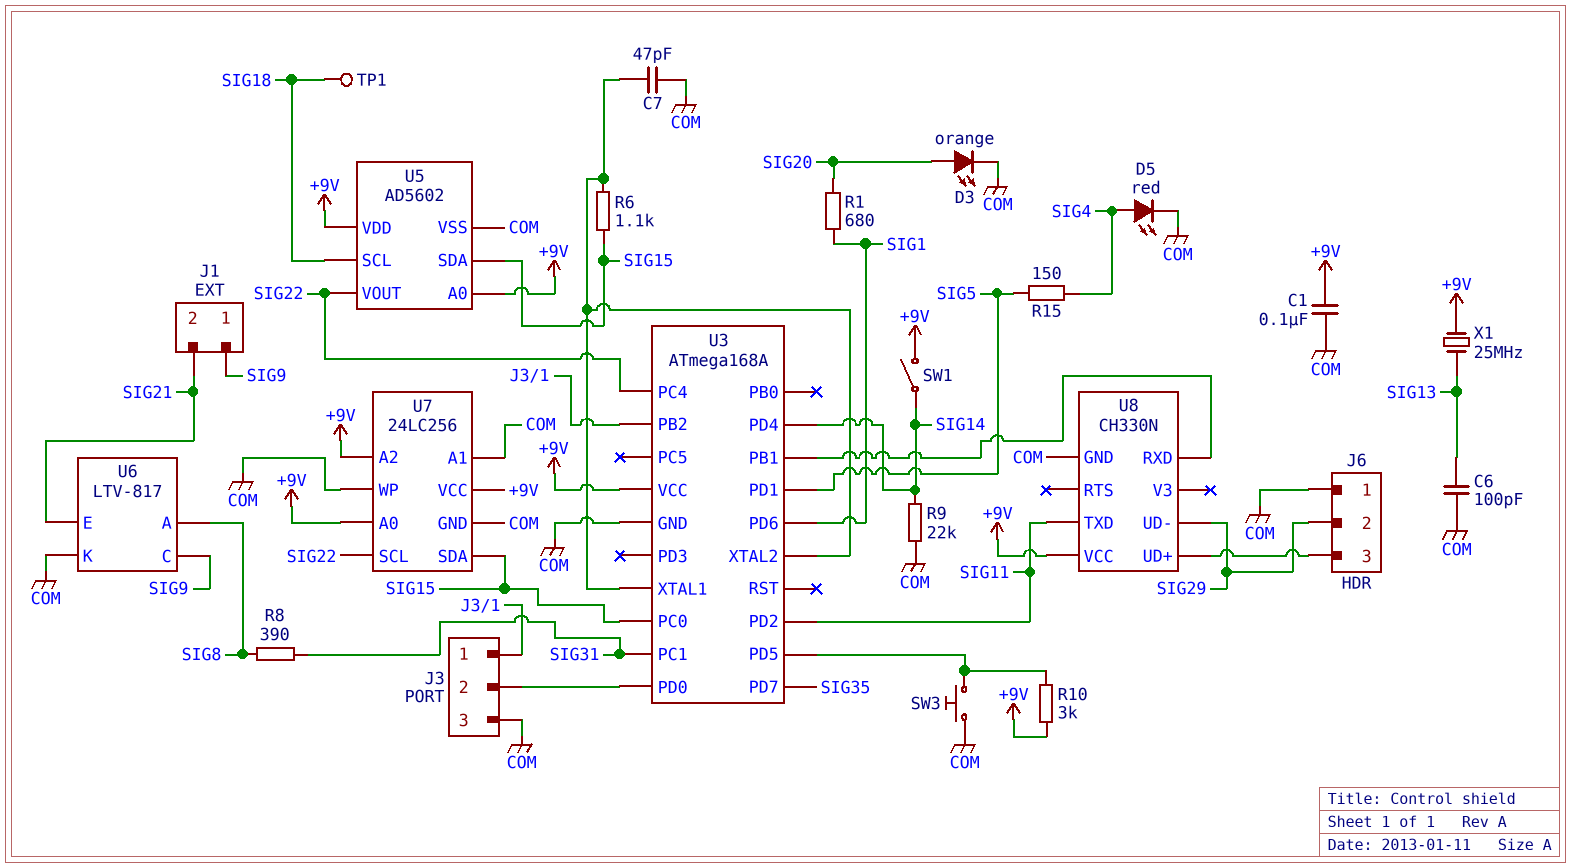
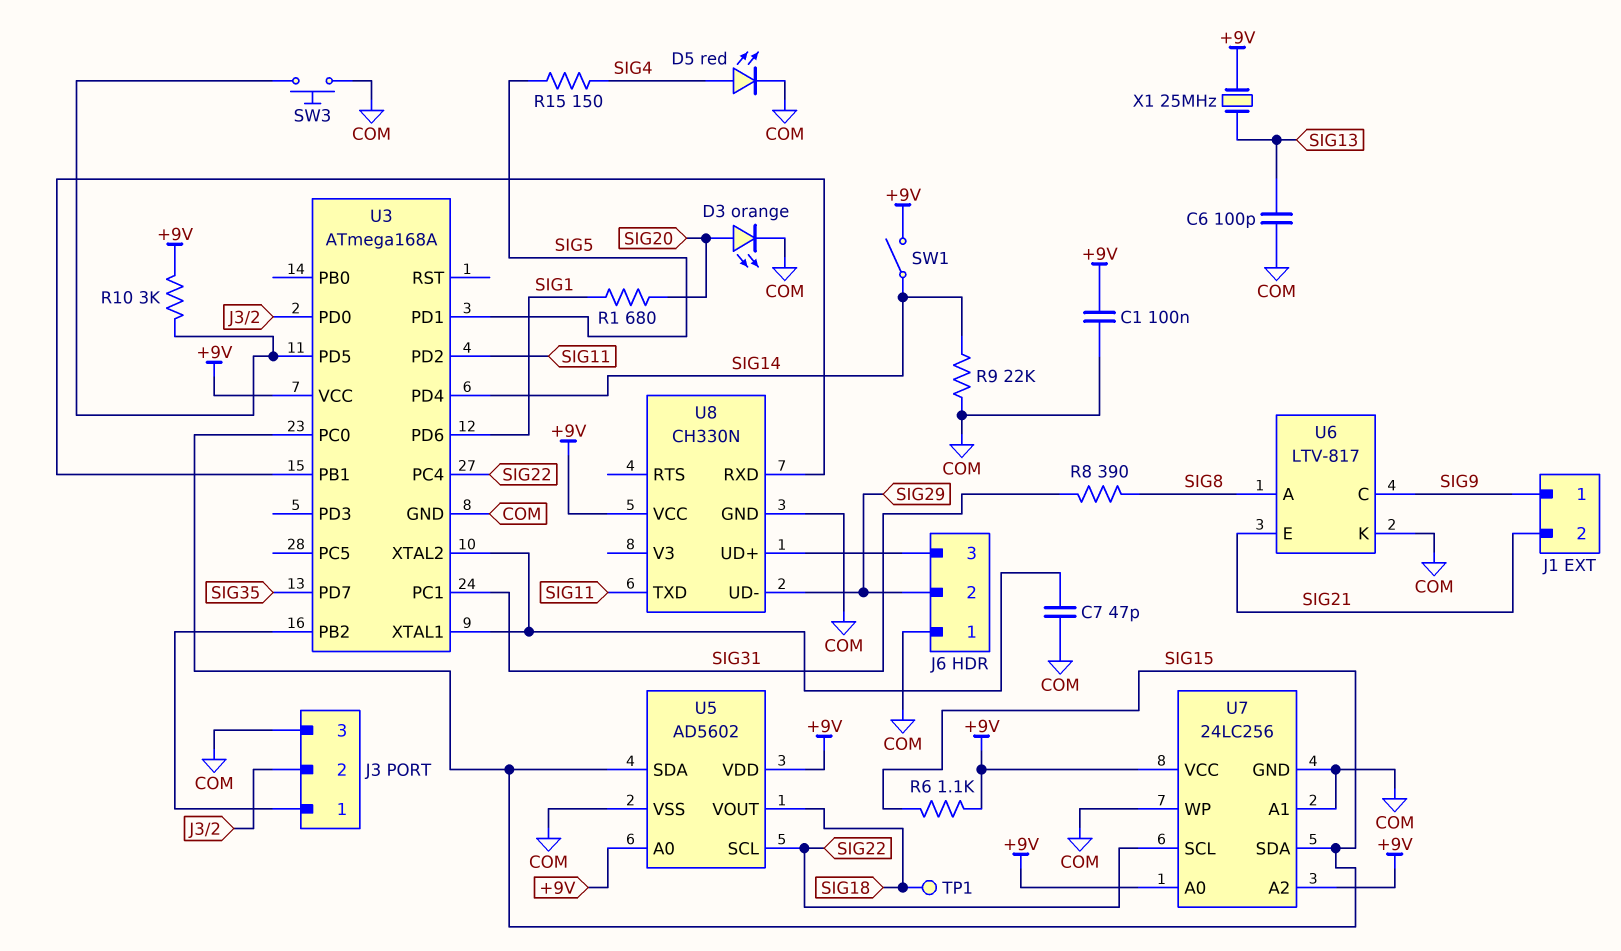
R6: 1.1k (SIG15, U3/XTAL1) -> 1.1k (+9V, SIG15)
U5 pin SCL: SIG18 -> SIG22
U5 pin VOUT: SIG22 -> SIG18

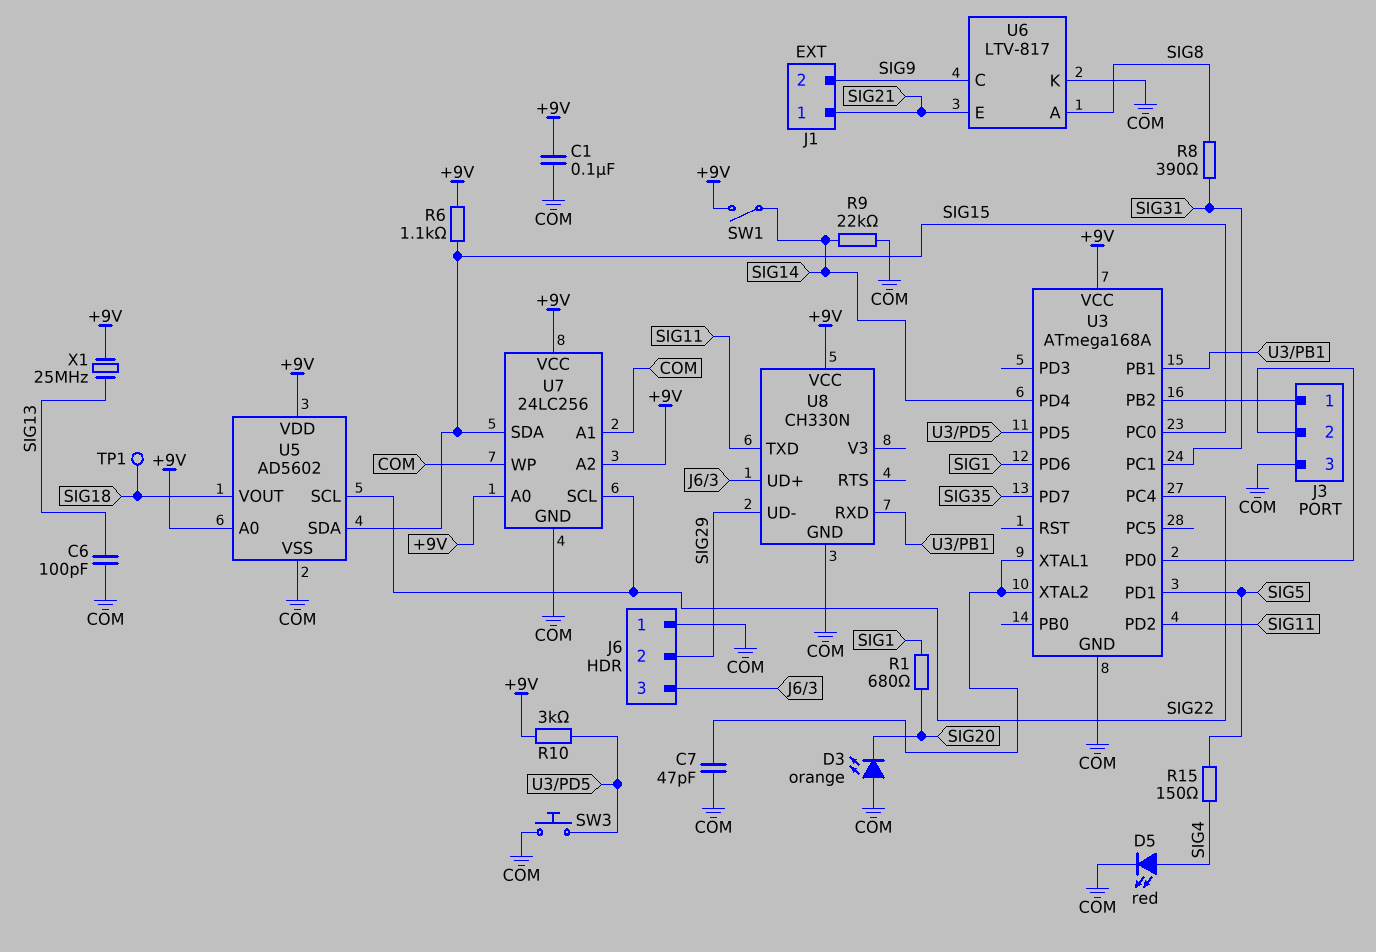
D3: LED orange (A SIG20, K COM) -> LED orange (A COM, K SIG20)
J1 pin 1: SIG9 -> SIG21
J1 pin 2: SIG21 -> SIG9

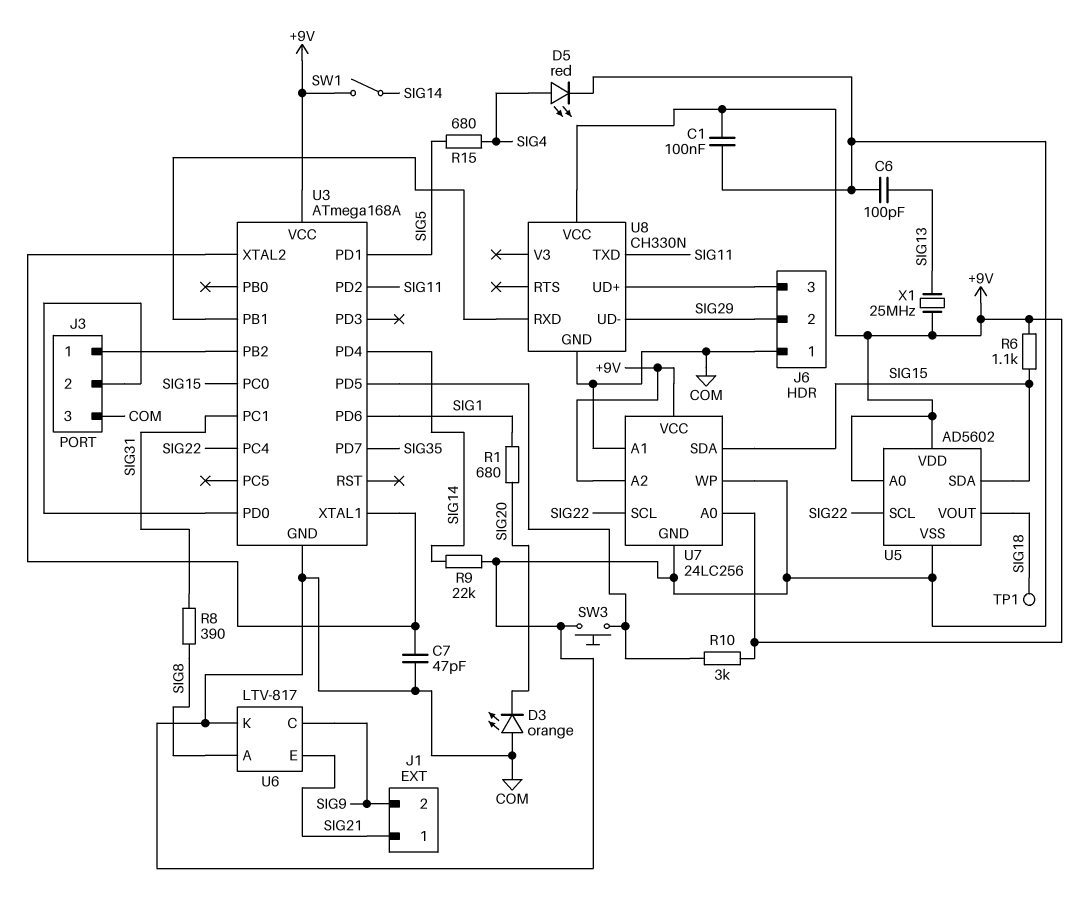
R15: 150 (SIG4, SIG5) -> 680 (SIG4, SIG5)

